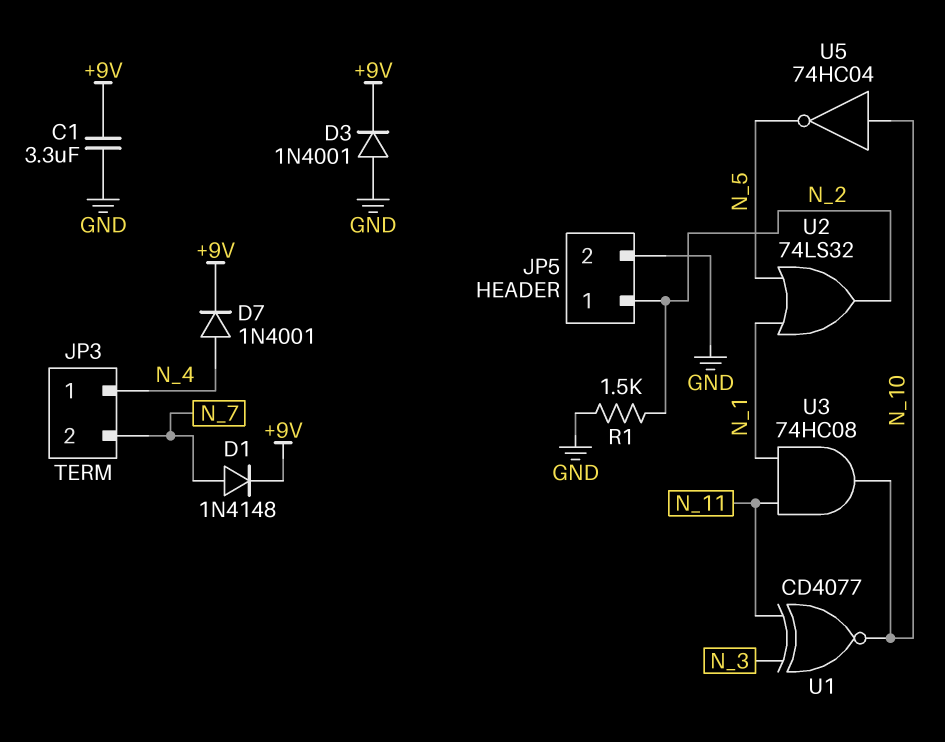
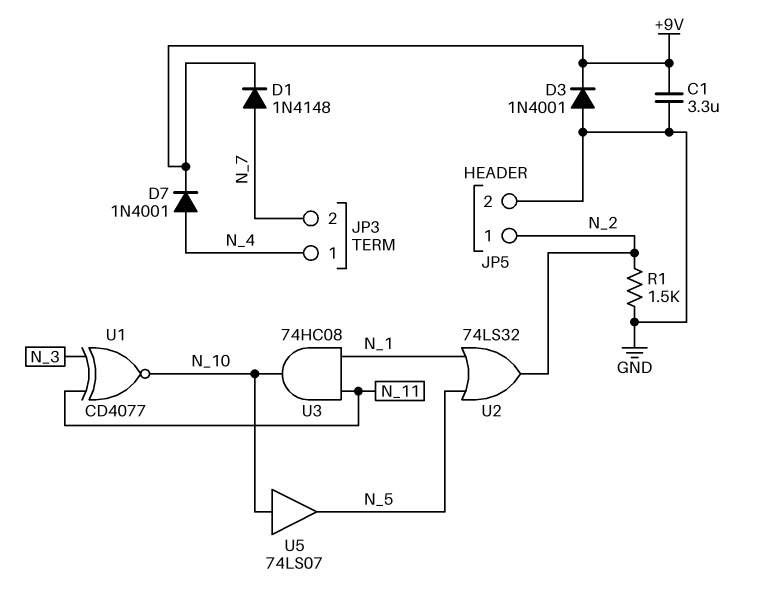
U5: NOT 74HC04 (in N_10, out N_5) -> buffer 74LS07 (in N_10, out N_5)

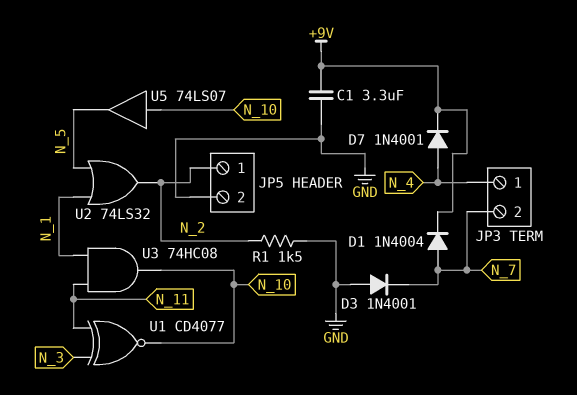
D1: diode 1N4148 (A N_7, K +9V) -> diode 1N4004 (A N_7, K +9V)
D3: diode 1N4001 (A GND, K +9V) -> diode 1N4001 (A GND, K N_7)

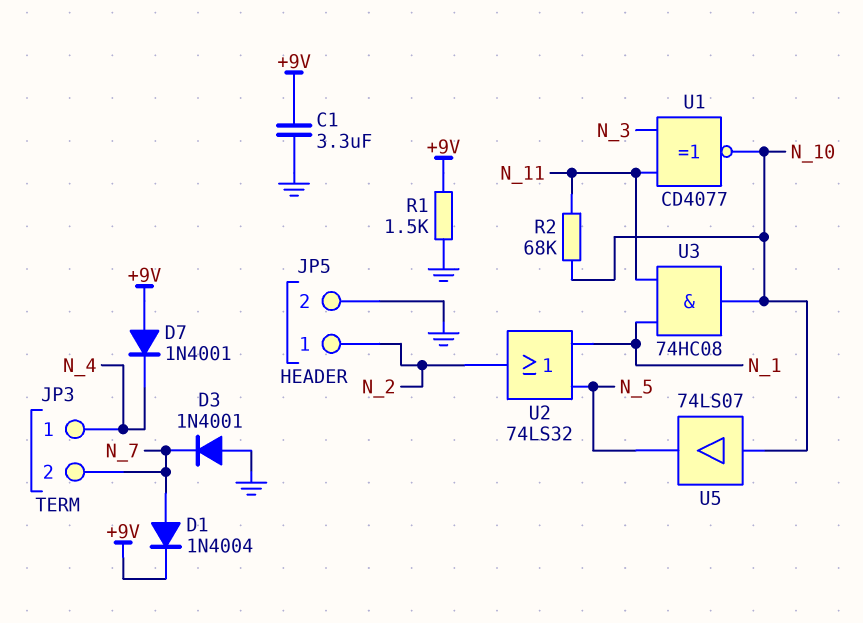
D7: diode 1N4001 (A N_4, K +9V) -> diode 1N4001 (A +9V, K N_4)
R1: 1.5k (GND, N_2) -> 1.5k (+9V, GND)
R2: none -> 68k (N_10, N_11)

